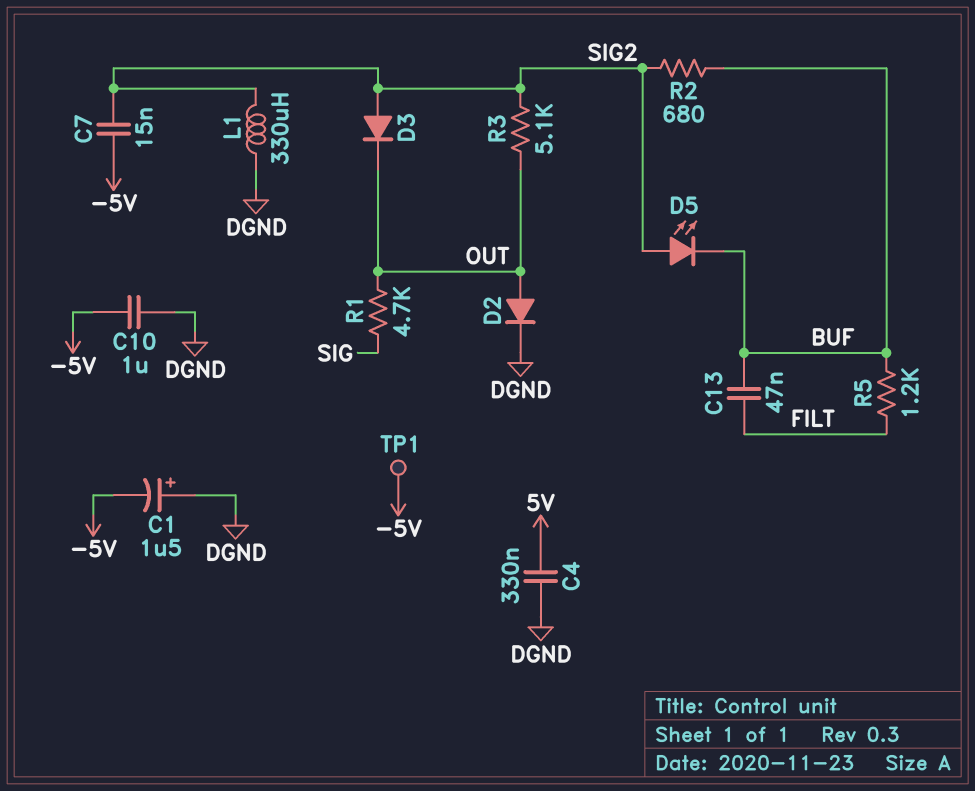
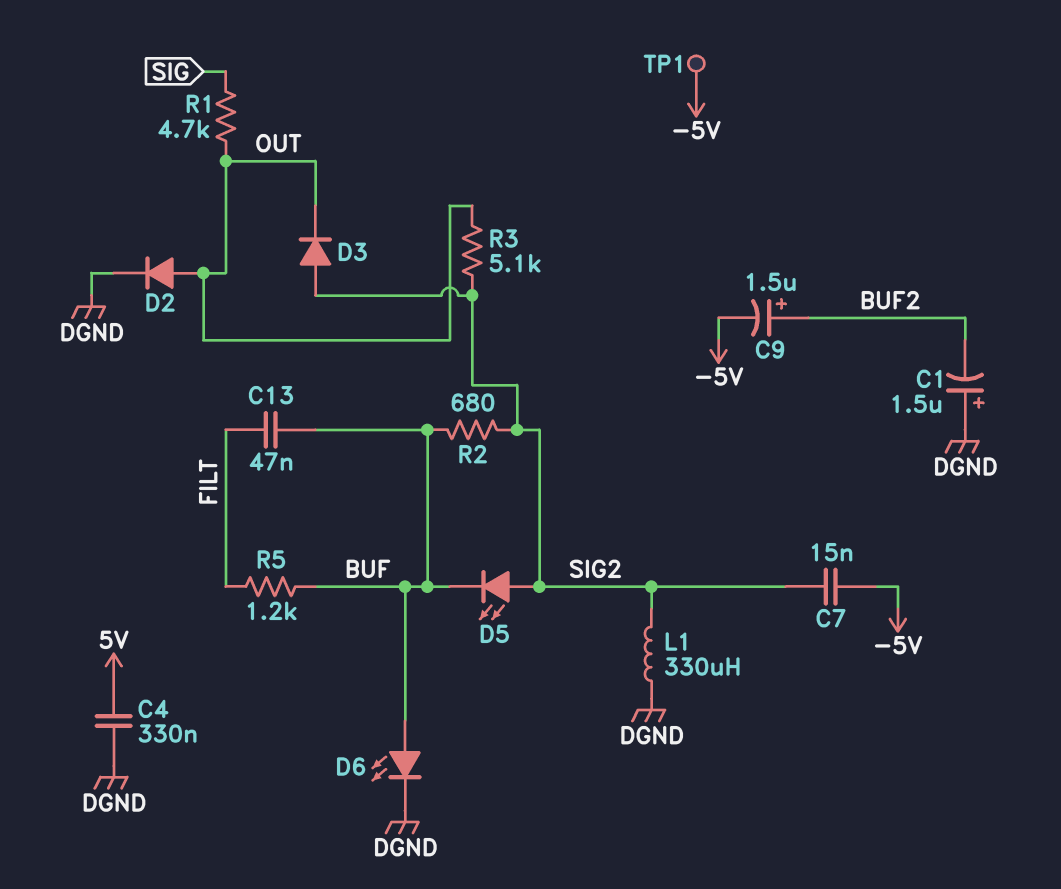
C1: 1.5uF (plus DGND, minus -5V) -> 1.5uF (plus DGND, minus BUF2)
C9: none -> 1.5uF (plus BUF2, minus -5V)
C10: 1uF (-5V, DGND) -> none
D6: none -> LED (A BUF, K DGND)

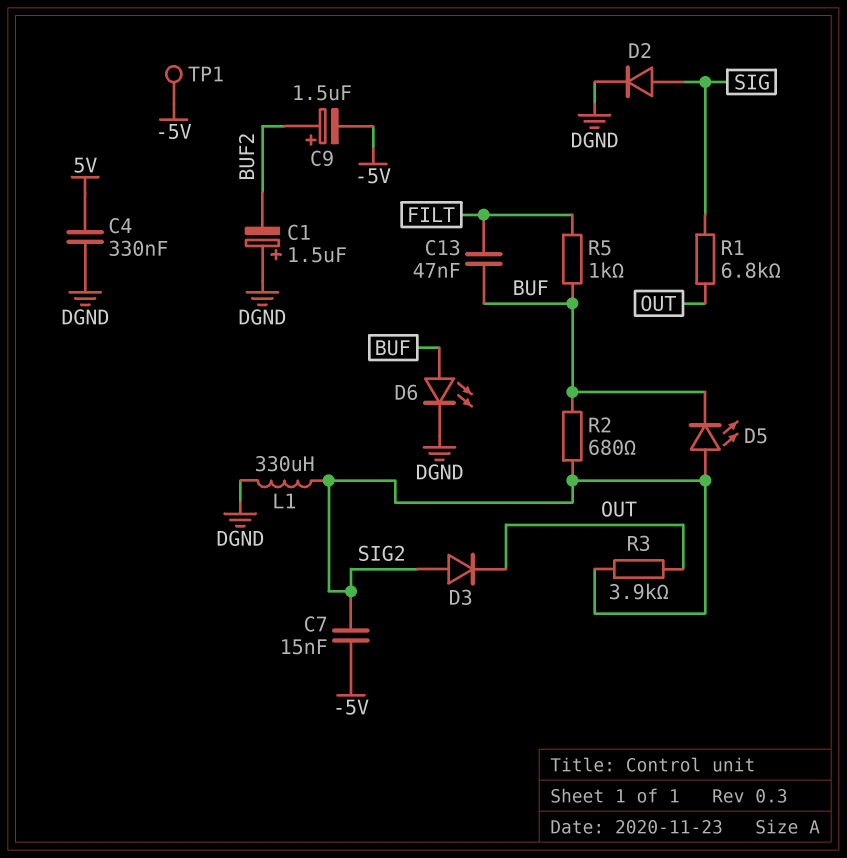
D2: diode (A OUT, K DGND) -> diode (A SIG, K DGND)
R1: 4.7k (OUT, SIG) -> 6.8k (OUT, SIG)
R3: 5.1k (OUT, SIG2) -> 3.9k (OUT, SIG2)
R5: 1.2k (BUF, FILT) -> 1k (BUF, FILT)

